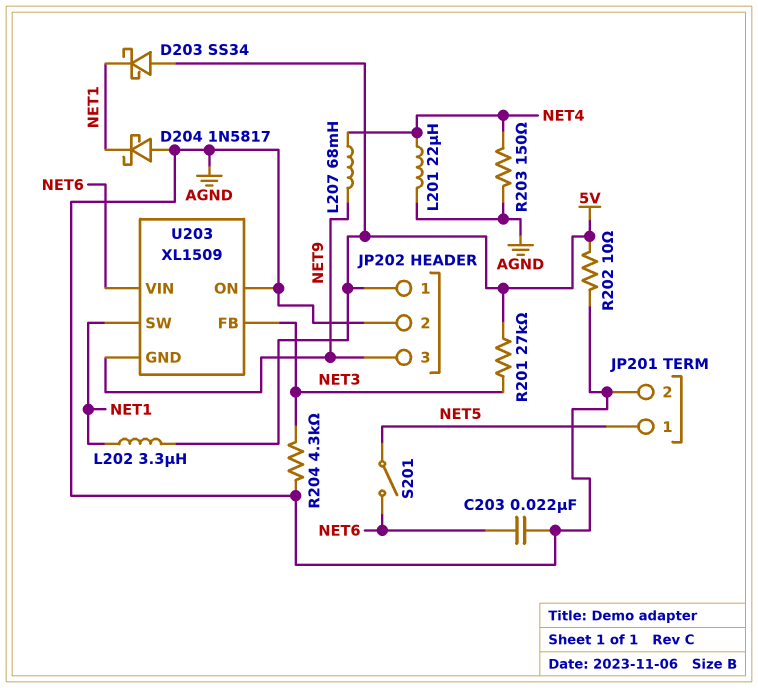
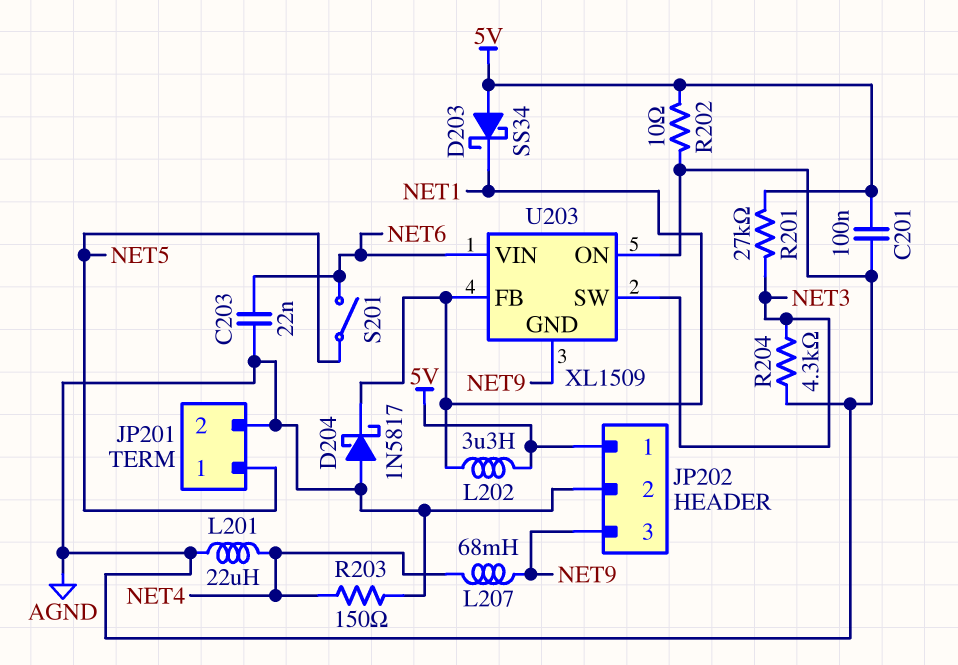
C201: none -> 100nF (5V, AGND)
U203 pin FB: NET3 -> NET1
U203 pin SW: NET1 -> NET3

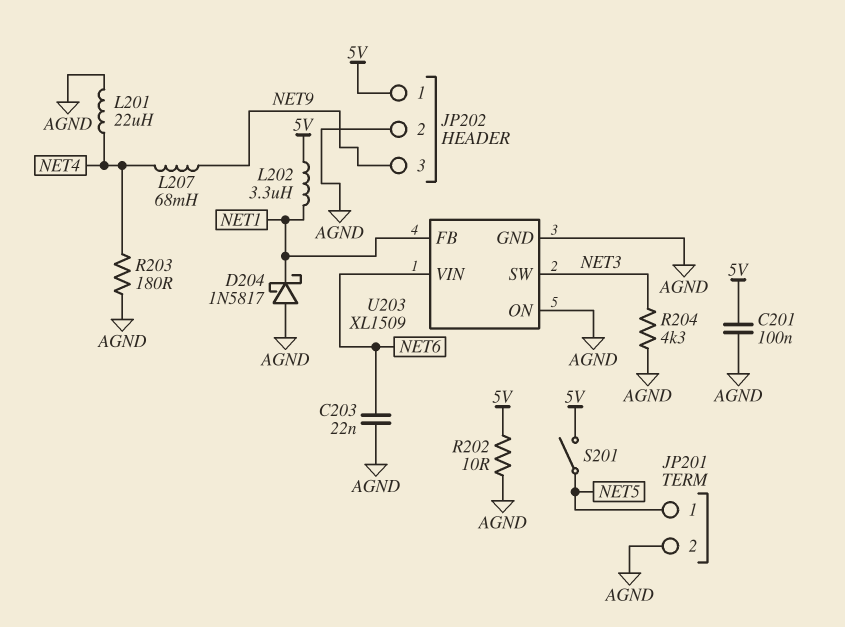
D203: schottky SS34 (A 5V, K NET1) -> none
R201: 27k (5V, NET3) -> none
R203: 150 (AGND, NET4) -> 180 (AGND, NET4)
S201: switch (NET5, NET6) -> switch (5V, NET5)
U203 pin GND: NET9 -> AGND

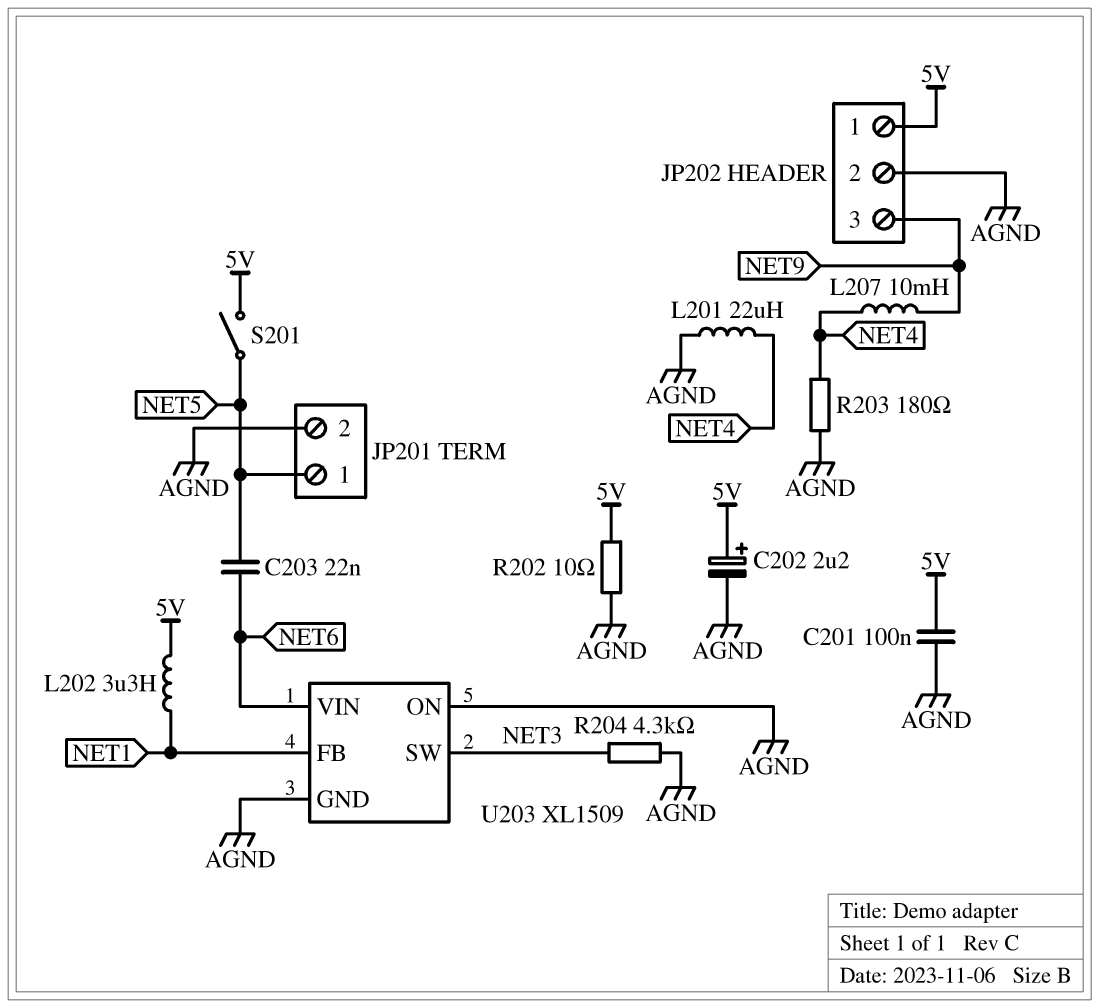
C202: none -> 2.2uF (plus 5V, minus AGND)
C203: 22nF (AGND, NET6) -> 22nF (NET5, NET6)
D204: schottky 1N5817 (A AGND, K NET1) -> none
L207: 68mH (NET4, NET9) -> 10mH (NET4, NET9)

